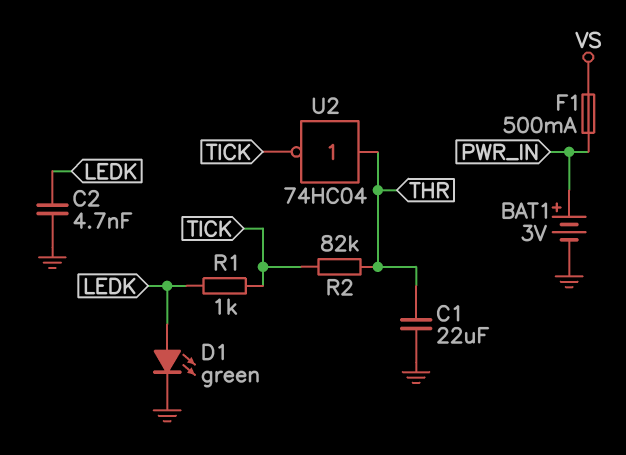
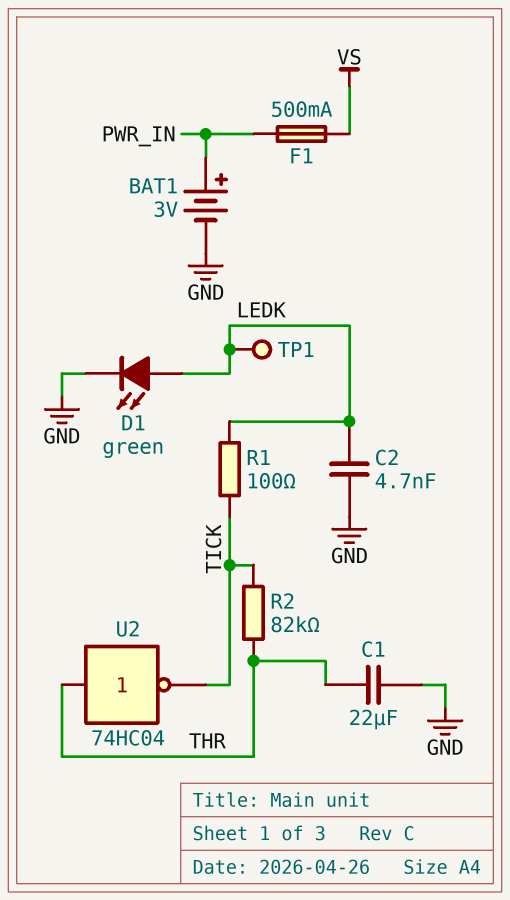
R1: 1k (LEDK, TICK) -> 100 (LEDK, TICK)
TP1: none -> test point (LEDK)

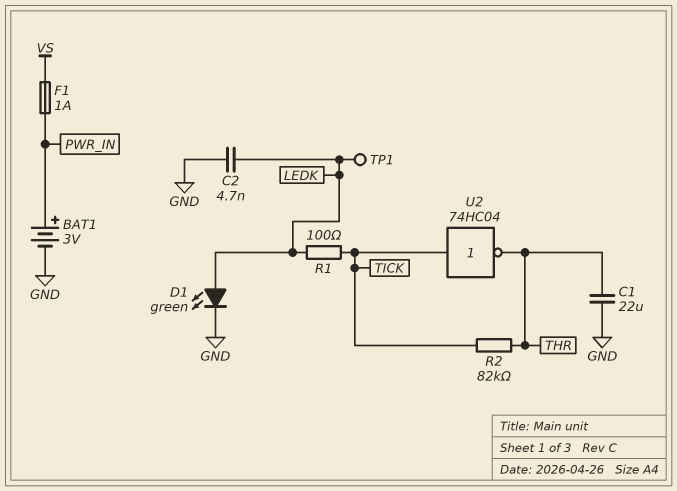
F1: 500mA (PWR_IN, VS) -> 1A (PWR_IN, VS)
U2: NOT 74HC04 (in THR, out TICK) -> NOT 74HC04 (in TICK, out THR)

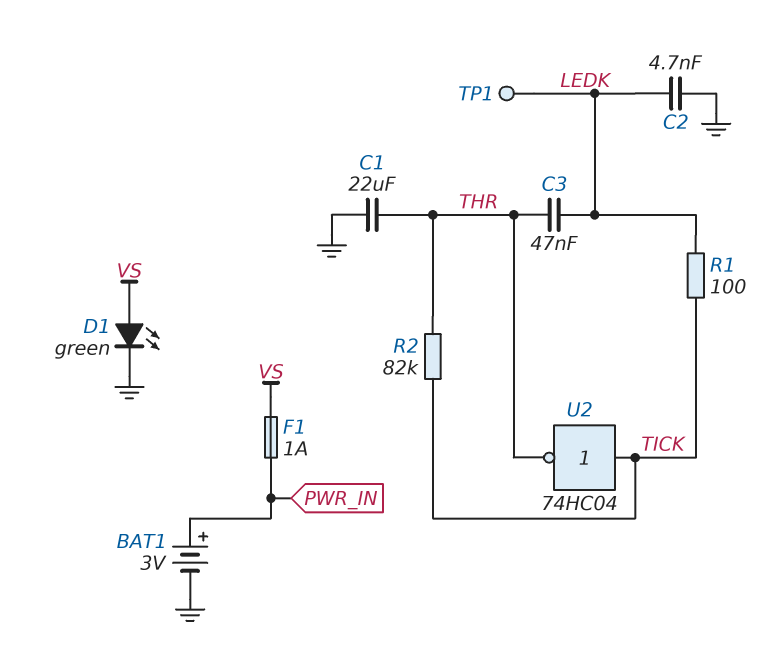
C3: none -> 47nF (LEDK, THR)
D1: LED green (A LEDK, K GND) -> LED green (A VS, K GND)

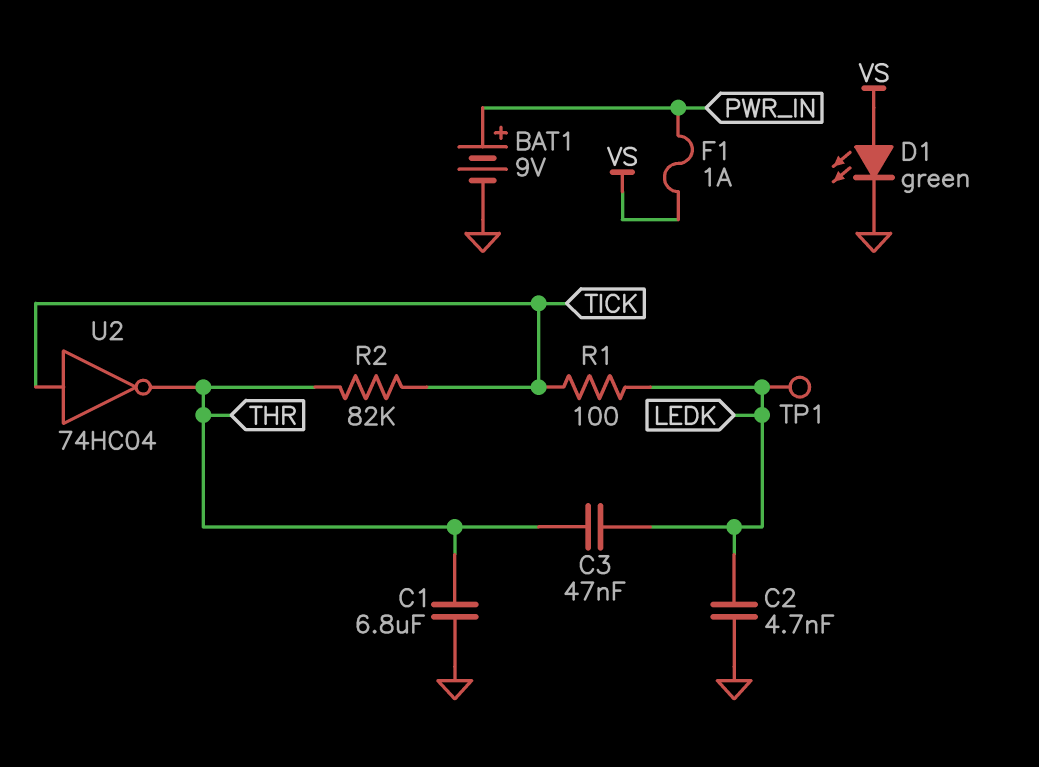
BAT1: 3V (plus PWR_IN, minus GND) -> 9V (plus PWR_IN, minus GND)
C1: 22uF (GND, THR) -> 6.8uF (GND, THR)

